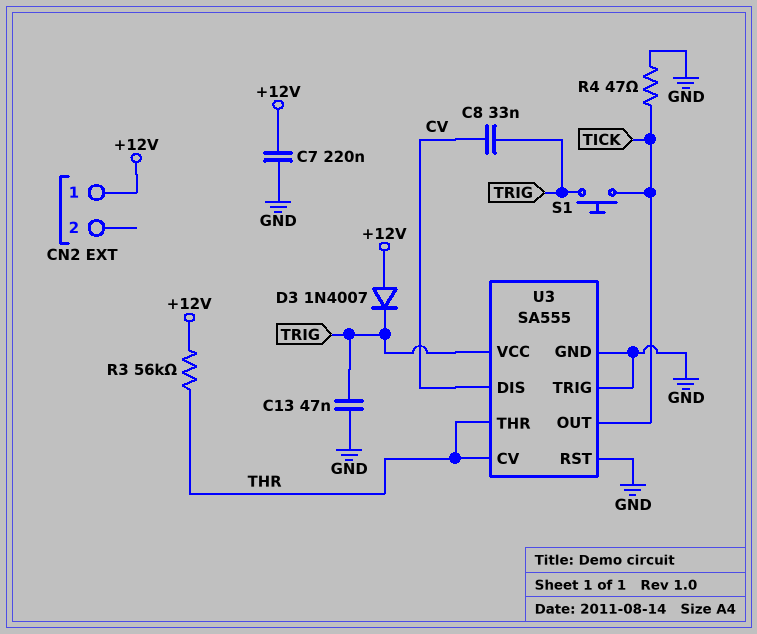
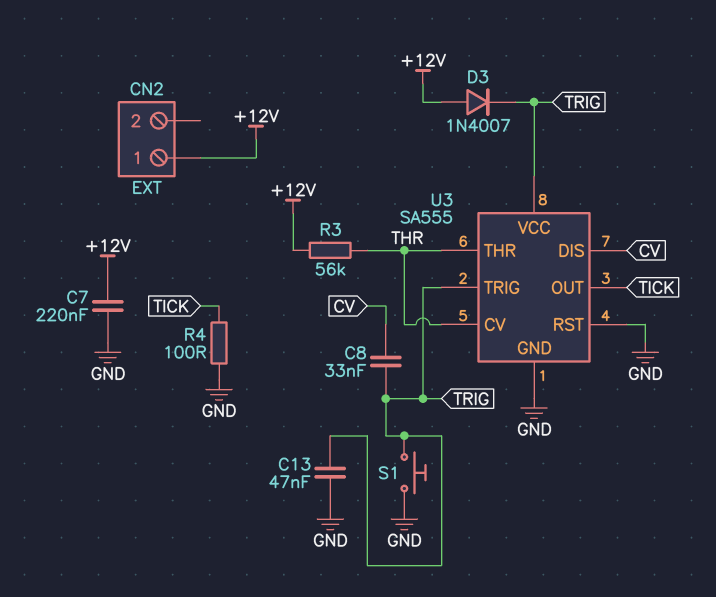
R4: 47 (GND, TICK) -> 100 (GND, TICK)
S1: button (TICK, TRIG) -> button (GND, TRIG)
U3 pin TRIG: GND -> TRIG

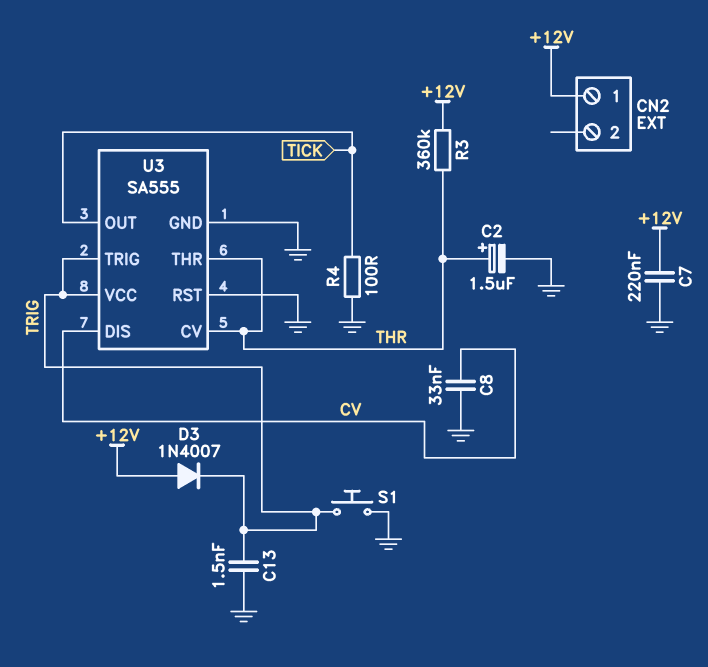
C2: none -> 1.5uF (plus THR, minus GND)
C8: 33nF (CV, TRIG) -> 33nF (CV, GND)
C13: 47nF (GND, TRIG) -> 1.5nF (GND, TRIG)
R3: 56k (+12V, THR) -> 360k (+12V, THR)

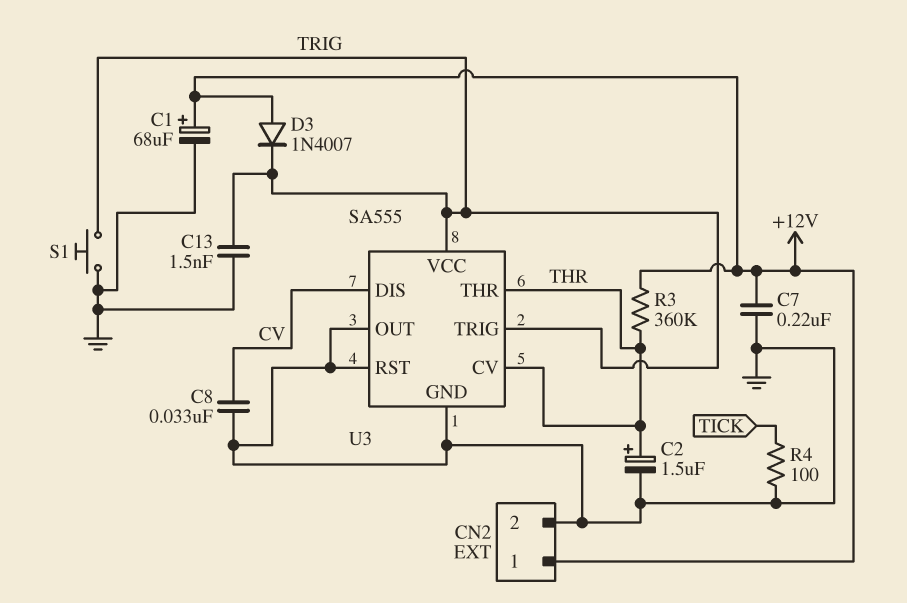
C1: none -> 68uF (plus +12V, minus GND)
CN2 pin 2: none -> GND
U3 pin OUT: TICK -> GND

